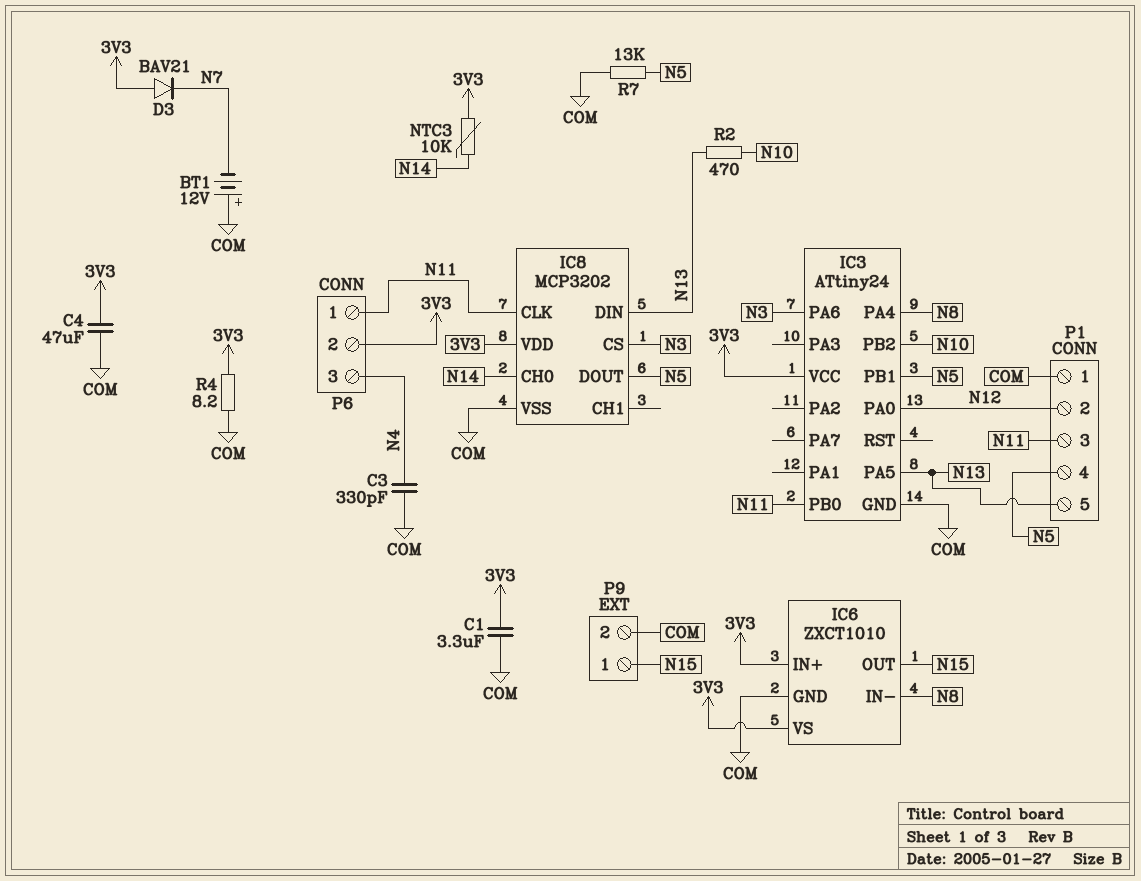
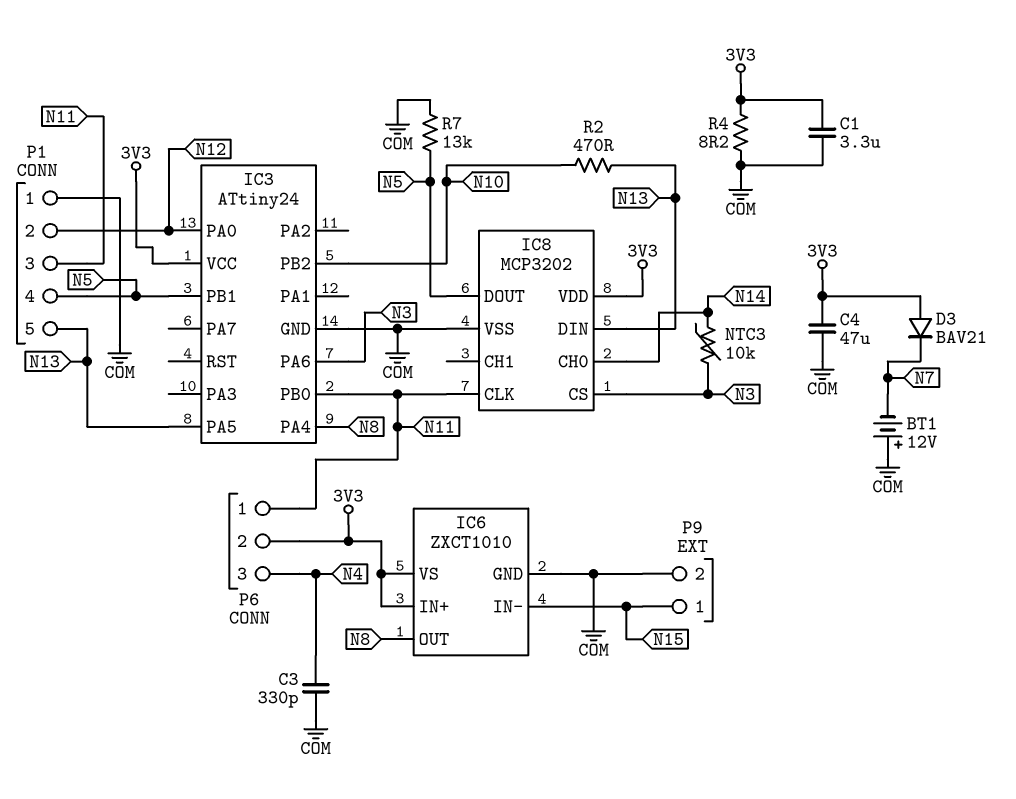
IC6 pin IN-: N8 -> N15
IC6 pin OUT: N15 -> N8
NTC3: 10k (3V3, N14) -> 10k (N3, N14)

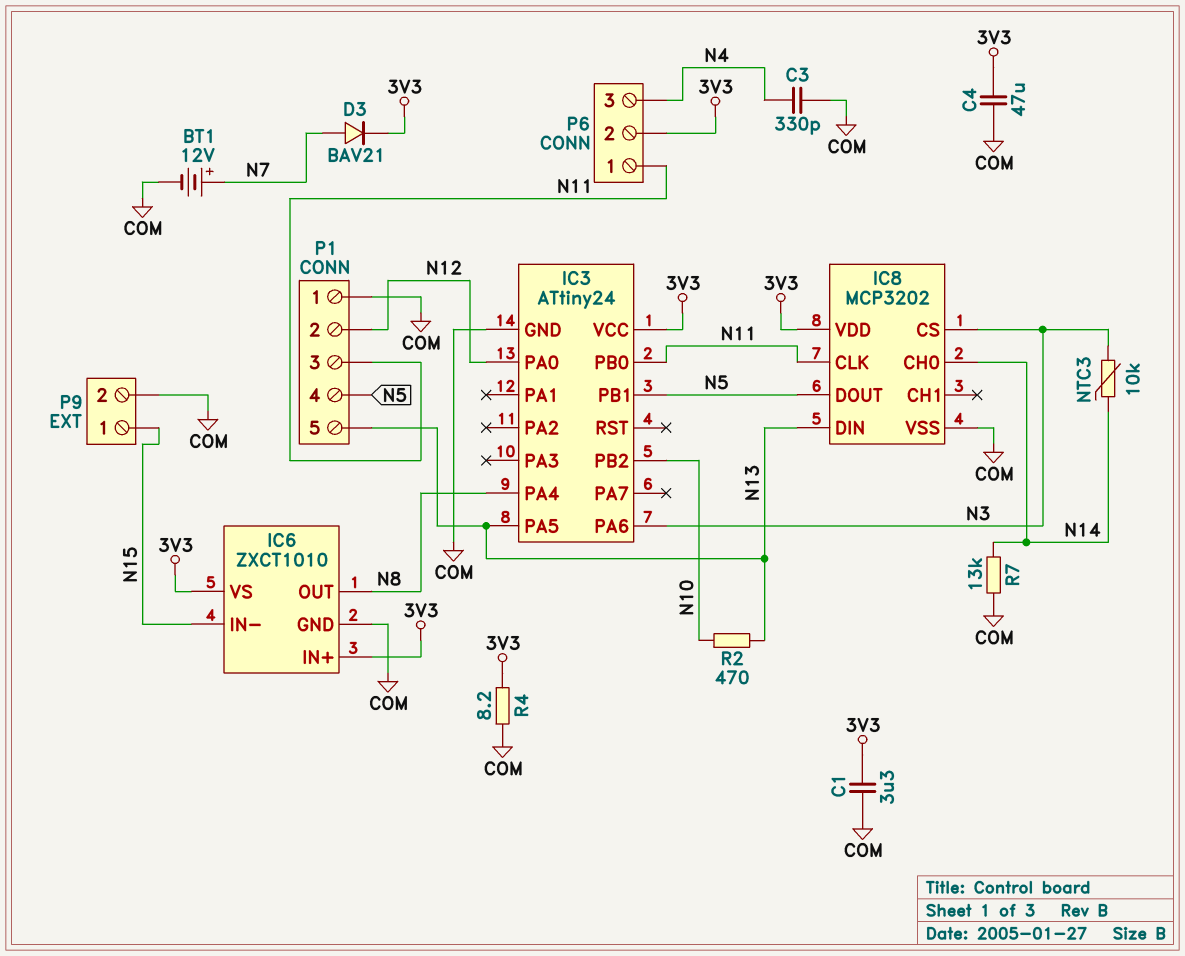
BT1: 12V (plus COM, minus N7) -> 12V (plus N7, minus COM)
D3: diode BAV21 (A 3V3, K N7) -> diode BAV21 (A N7, K 3V3)
R7: 13k (COM, N5) -> 13k (COM, N14)

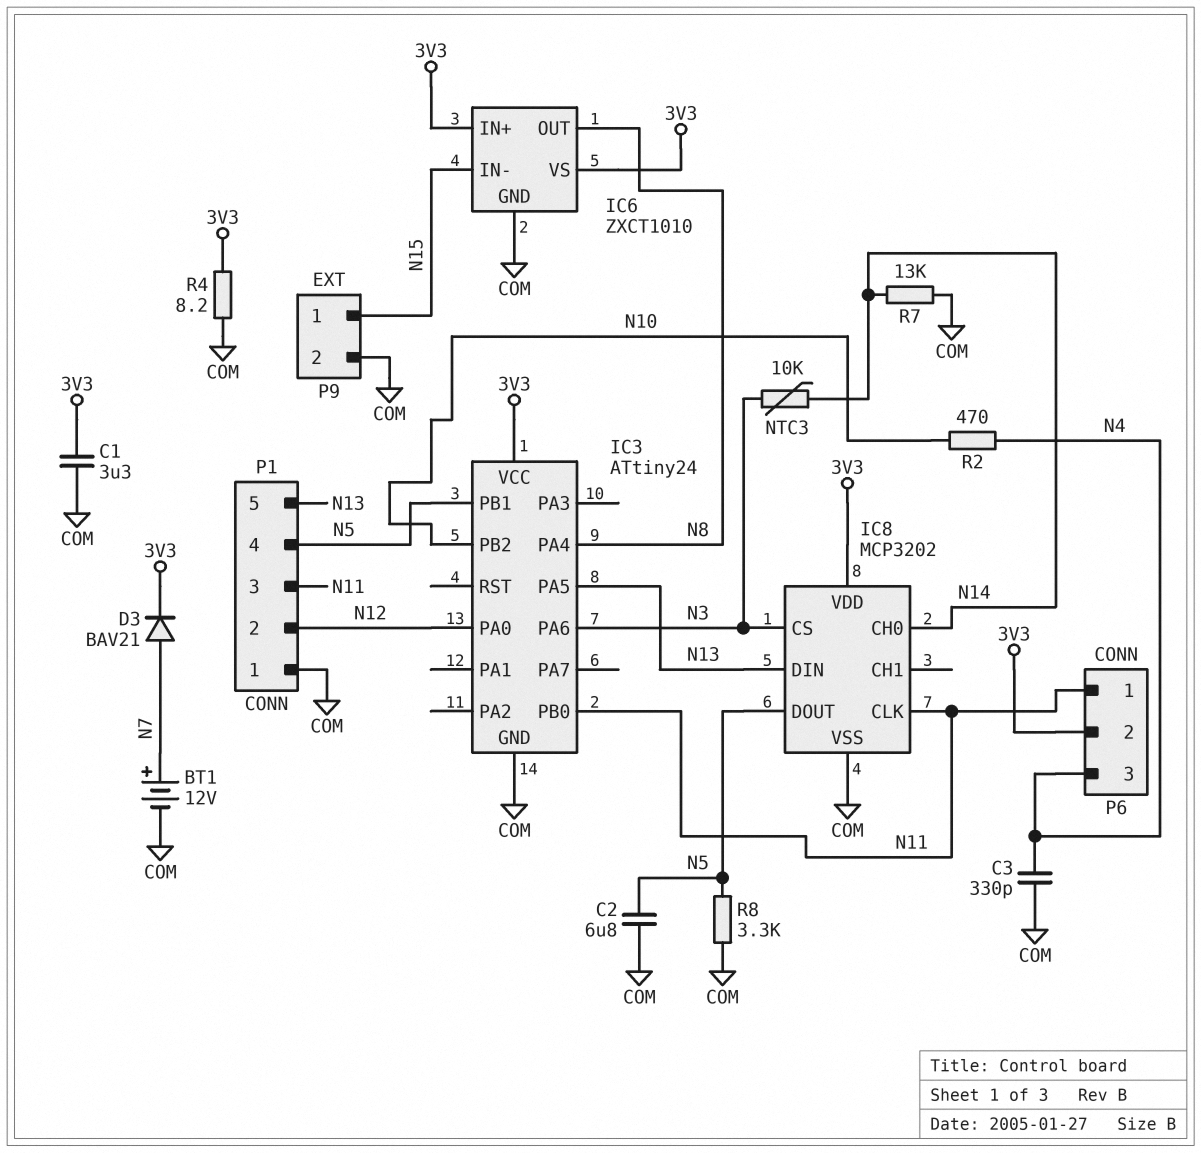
C2: none -> 6.8uF (COM, N5)
C4: 47uF (3V3, COM) -> none
R2: 470 (N10, N13) -> 470 (N4, N10)
R8: none -> 3.3k (COM, N5)

